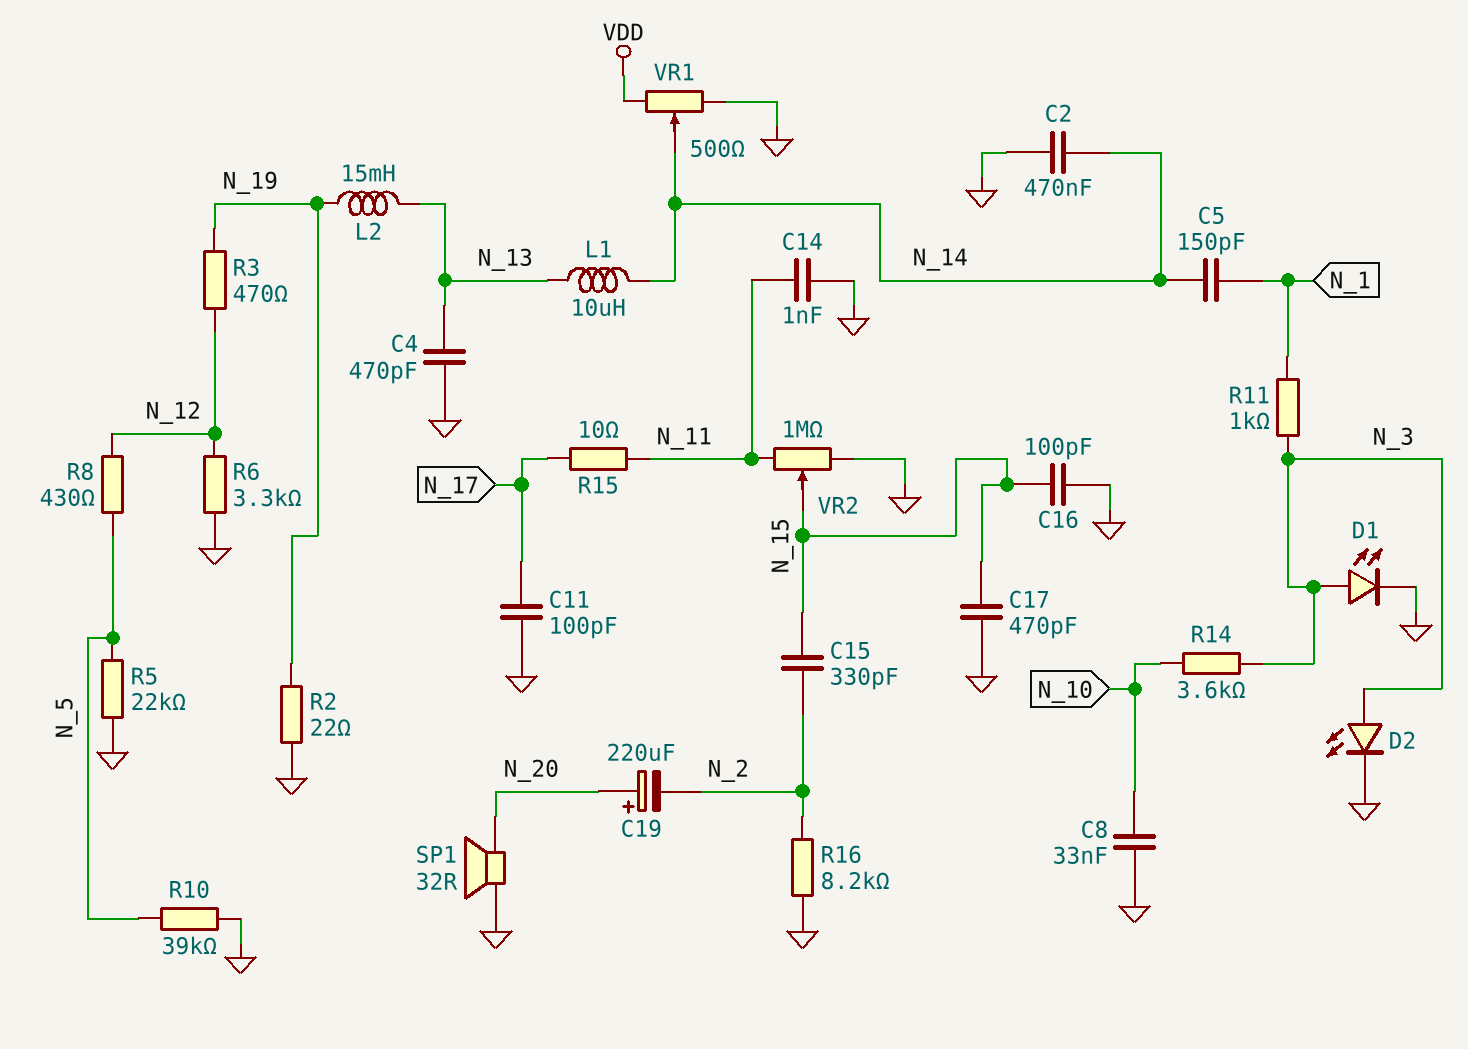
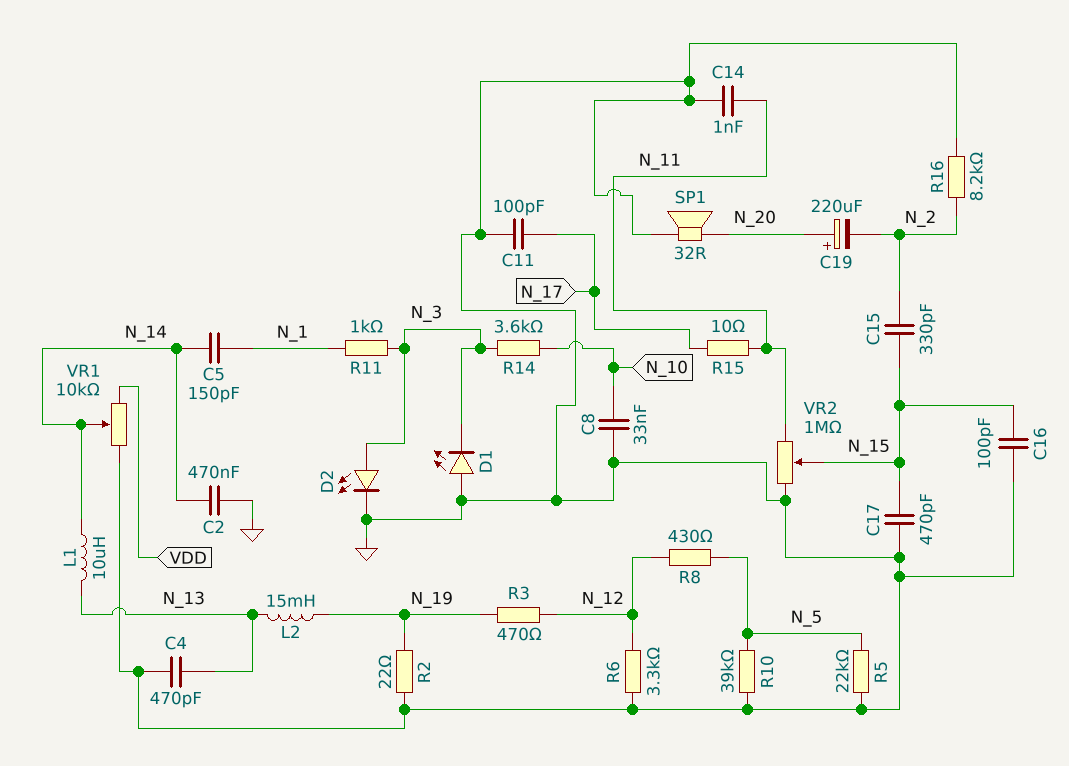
D1: LED (A N_3, K GND) -> LED (A GND, K N_3)
VR1: 500 (GND, VDD, wiper N_14) -> 10k (GND, VDD, wiper N_14)

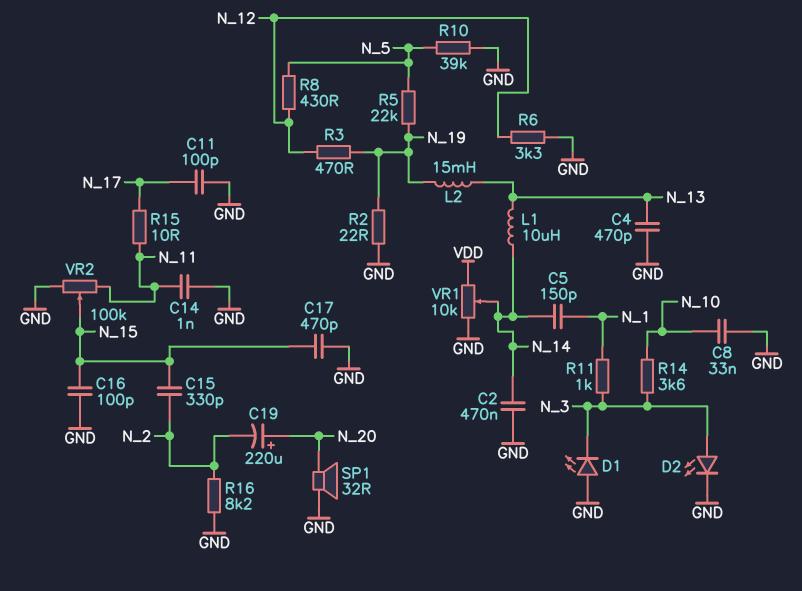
R5: 22k (GND, N_5) -> 22k (N_5, N_19)
VR2: 1M (GND, N_11, wiper N_15) -> 100k (GND, N_11, wiper N_15)

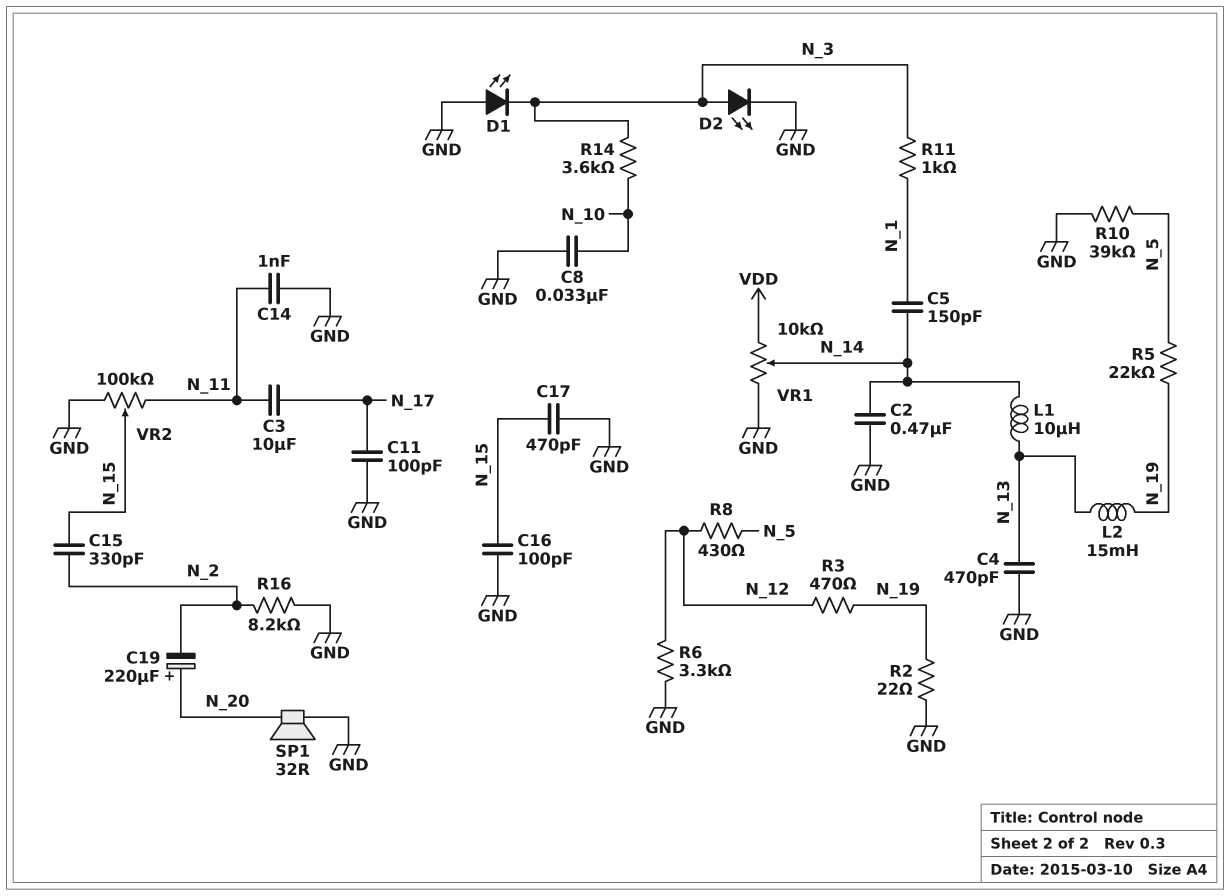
C3: none -> 10uF (N_11, N_17)
R15: 10 (N_11, N_17) -> none

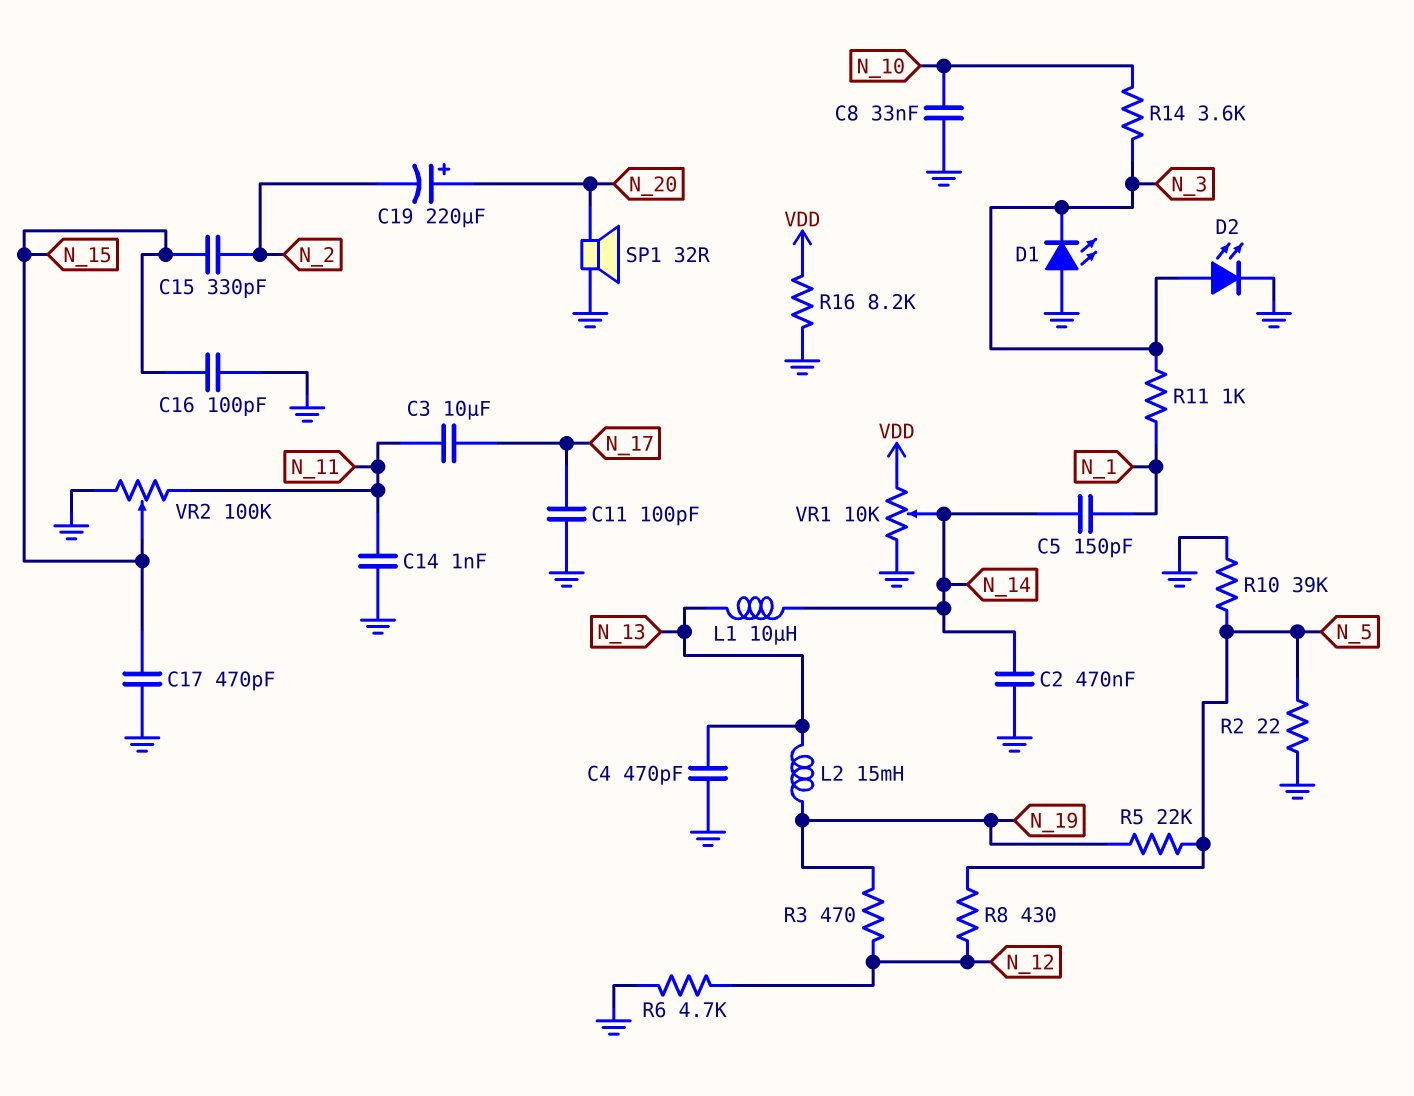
R2: 22 (GND, N_19) -> 22 (GND, N_5)
R6: 3.3k (GND, N_12) -> 4.7k (GND, N_12)
R16: 8.2k (GND, N_2) -> 8.2k (GND, VDD)

